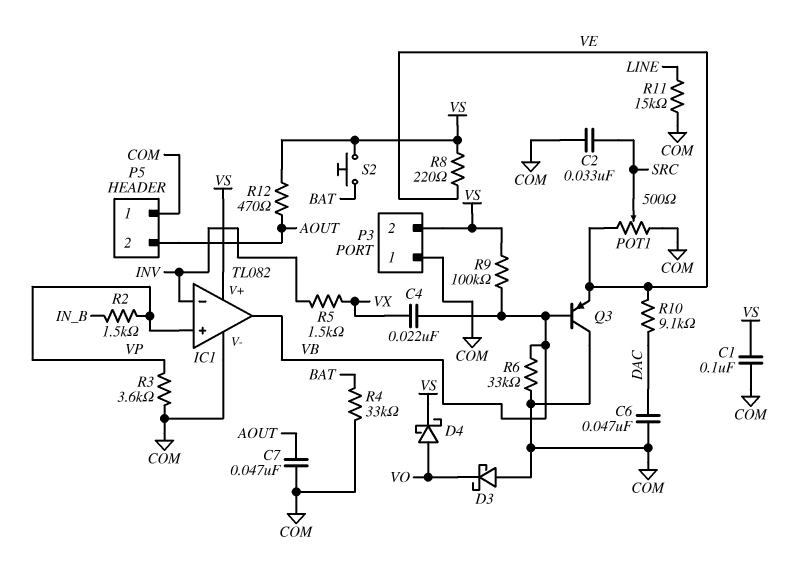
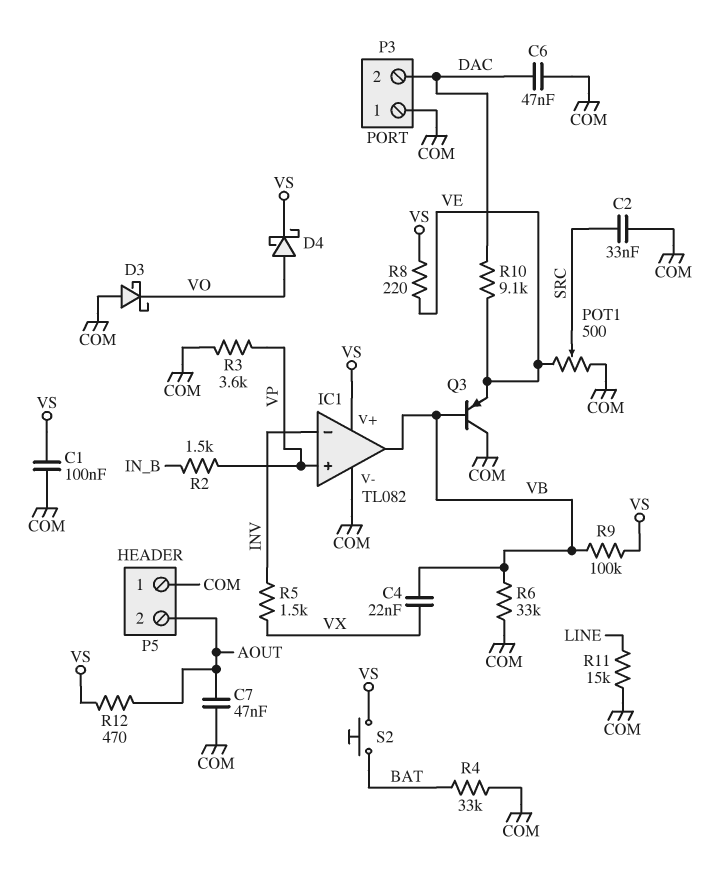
P3 pin 2: VS -> DAC

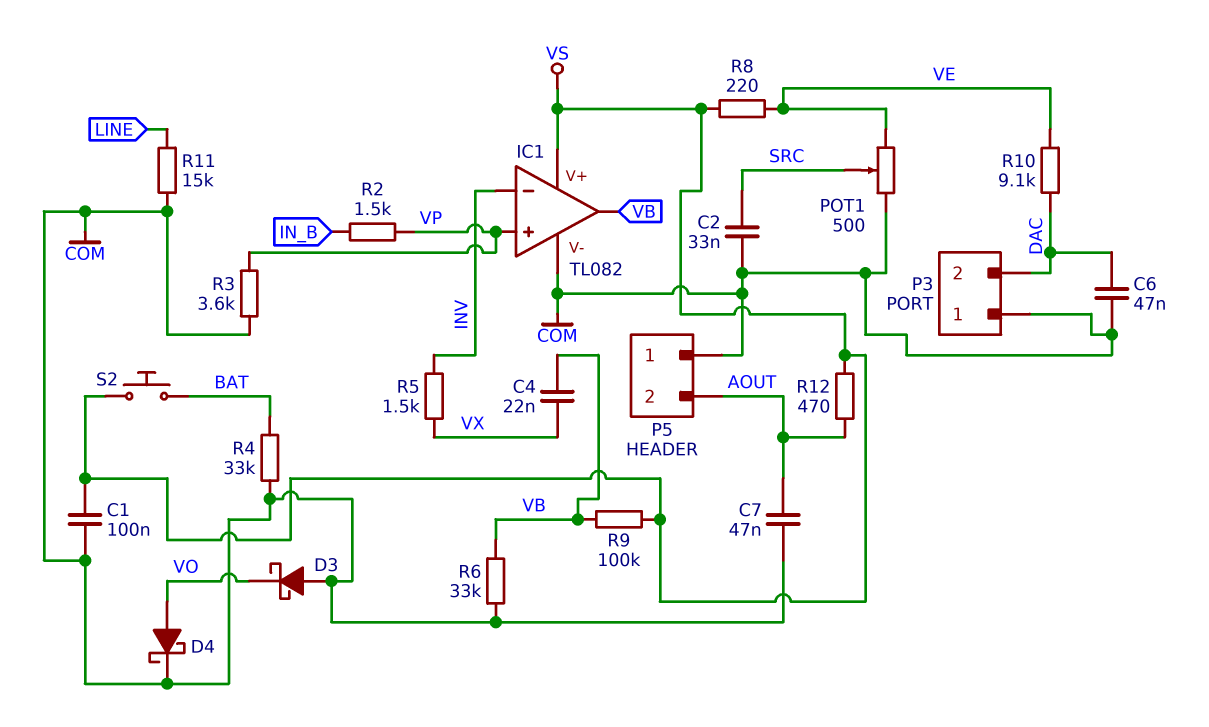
D4: schottky (A VO, K VS) -> schottky (A VO, K COM)
Q3: PNP (B VB, C COM, E VE) -> none

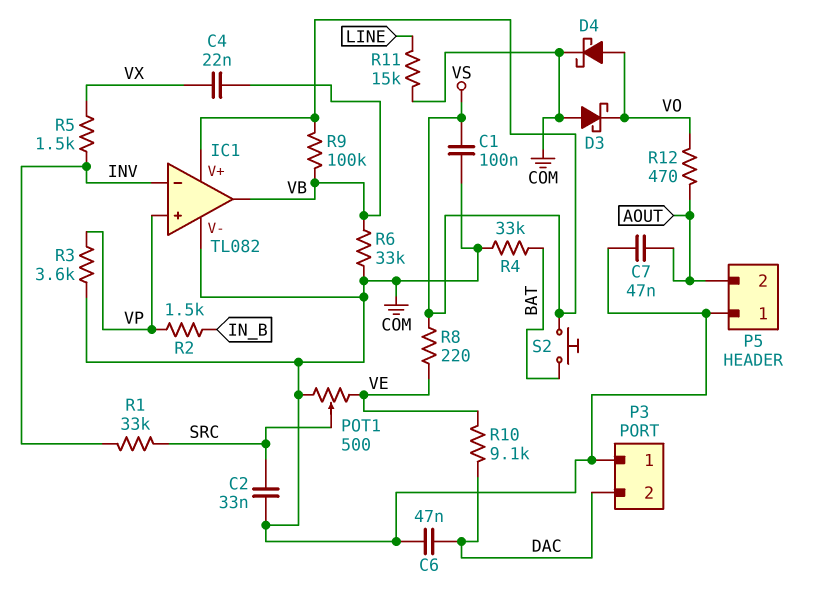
R1: none -> 33k (INV, SRC)
R12: 470 (AOUT, VS) -> 470 (AOUT, VO)

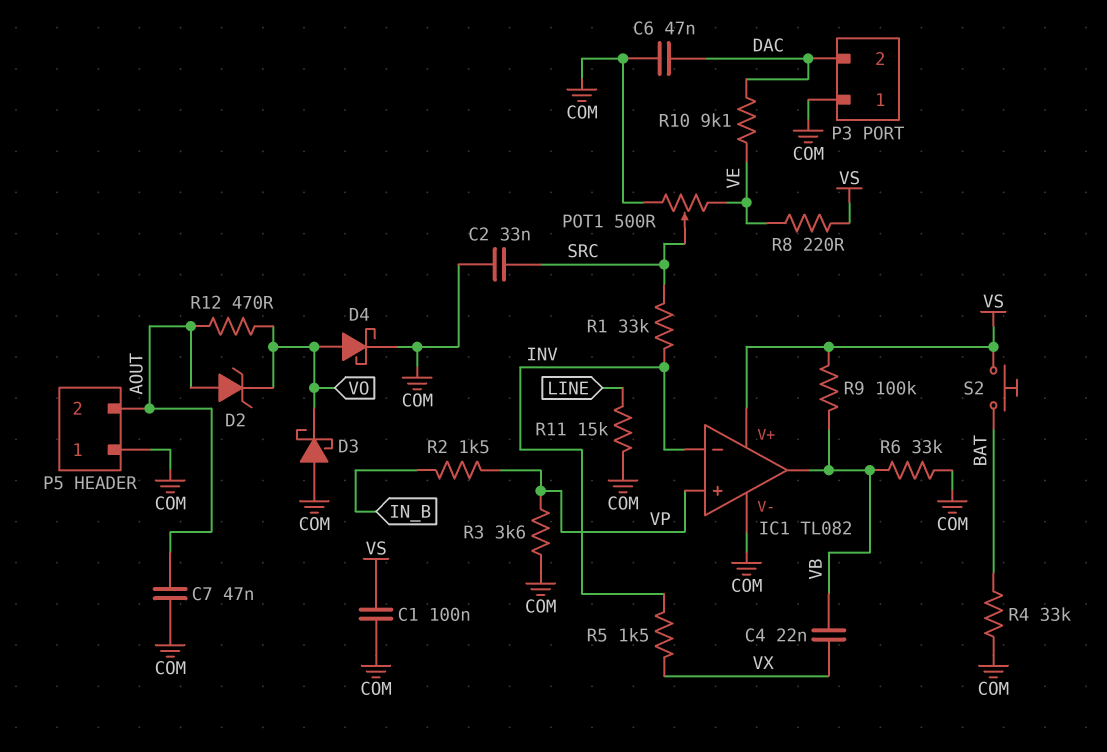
D2: none -> zener (A AOUT, K VO)

